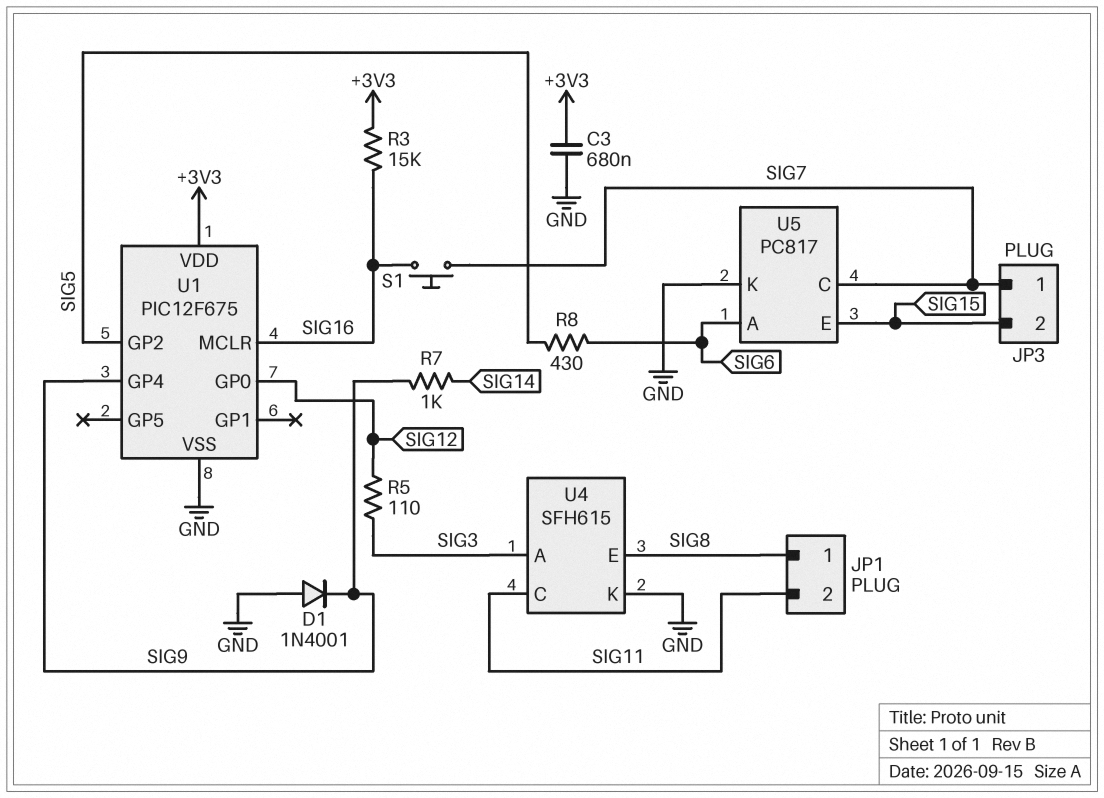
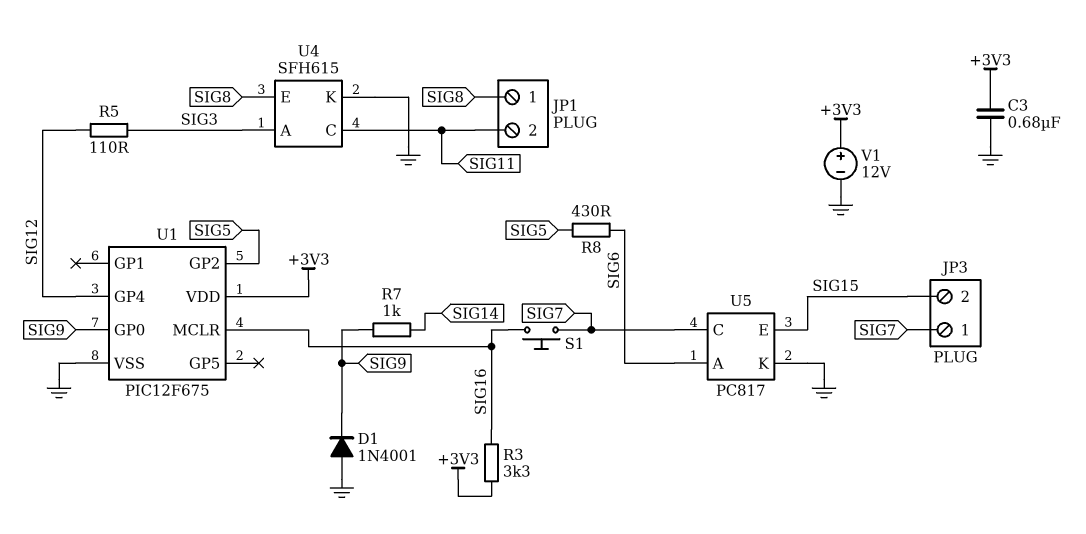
R3: 15k (+3V3, SIG16) -> 3.3k (+3V3, SIG16)
U1 pin GP0: SIG12 -> SIG9
U1 pin GP4: SIG9 -> SIG12
V1: none -> 12V (plus +3V3, minus GND)

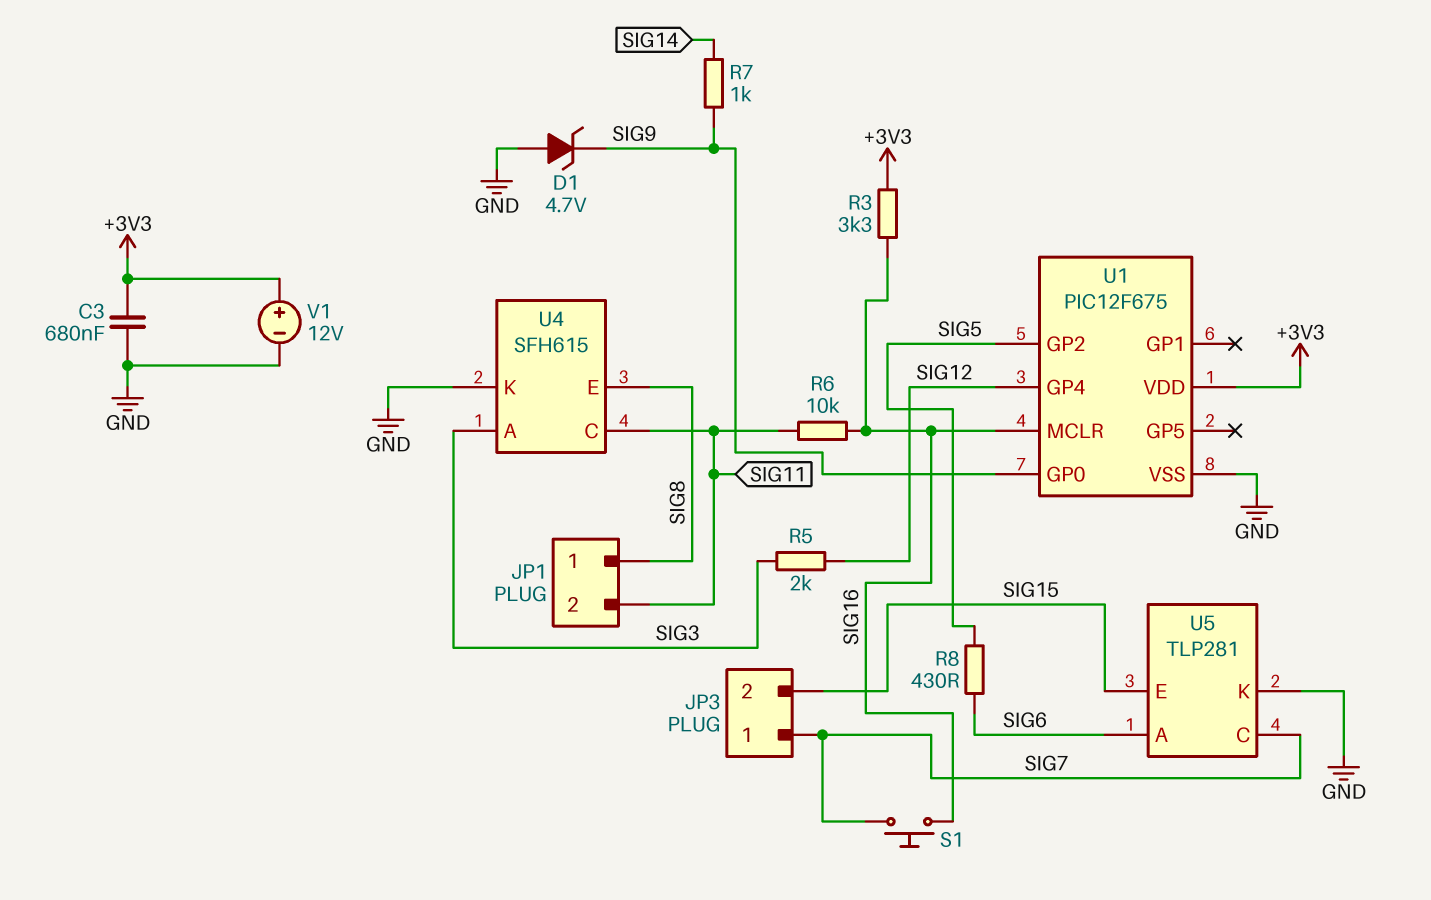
D1: diode 1N4001 (A GND, K SIG9) -> zener 4.7V (A GND, K SIG9)
R5: 110 (SIG3, SIG12) -> 2k (SIG3, SIG12)
R6: none -> 10k (SIG11, SIG16)
U5: PC817 -> TLP281

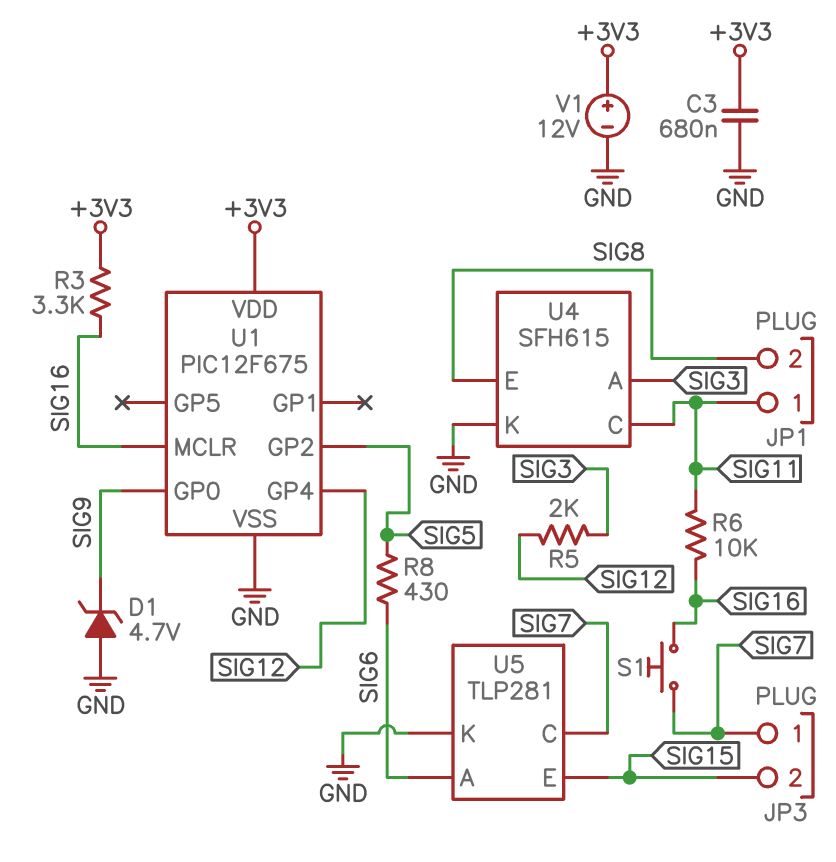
JP1 pin 1: SIG8 -> SIG11
JP1 pin 2: SIG11 -> SIG8
R7: 1k (SIG9, SIG14) -> none

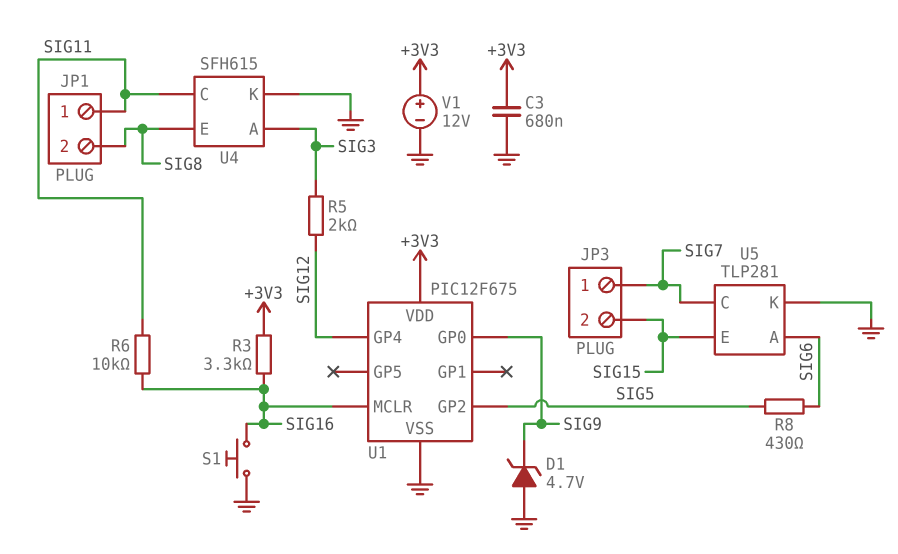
S1: button (SIG7, SIG16) -> button (GND, SIG16)

